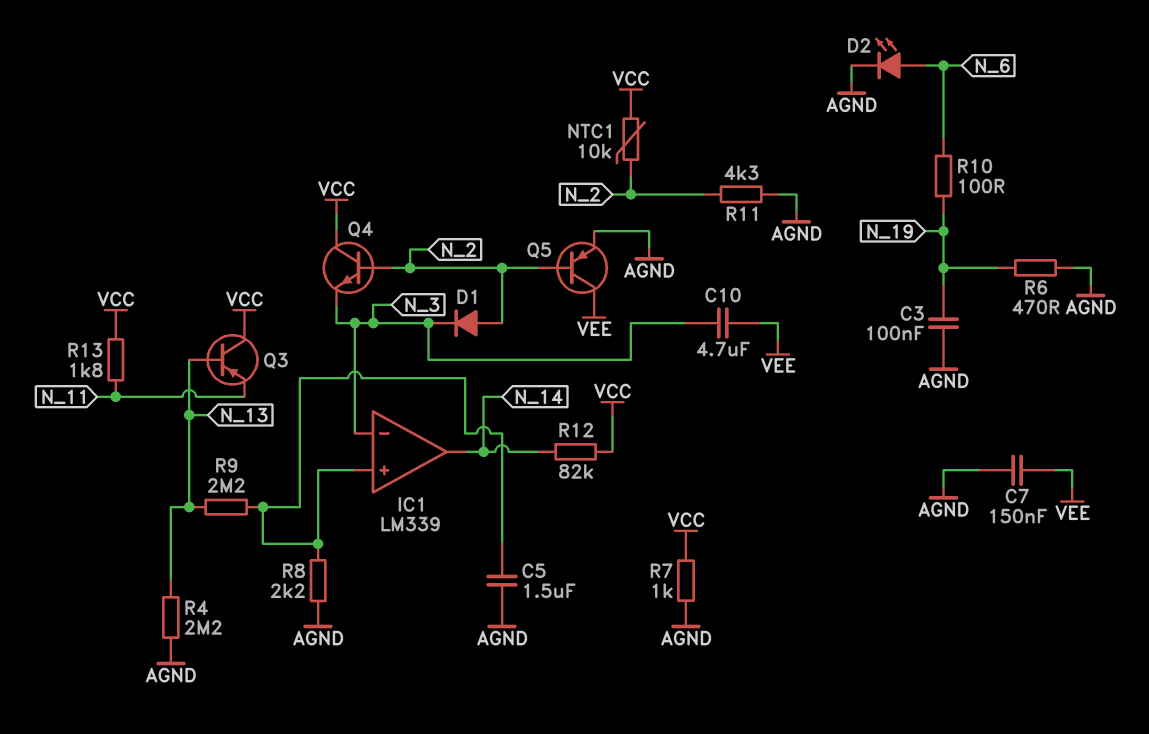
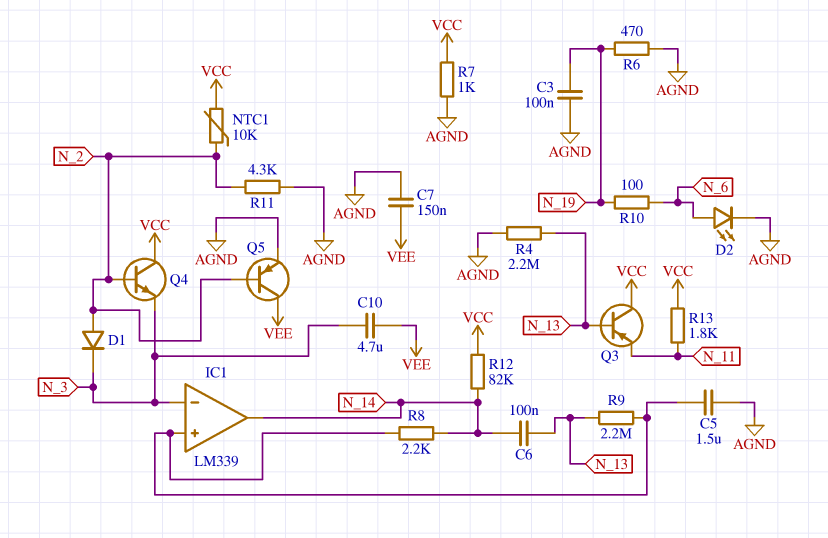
C6: none -> 100nF (N_13, N_14)
R8: 2.2k (AGND, IC1/in+) -> 2.2k (IC1/in+, N_14)

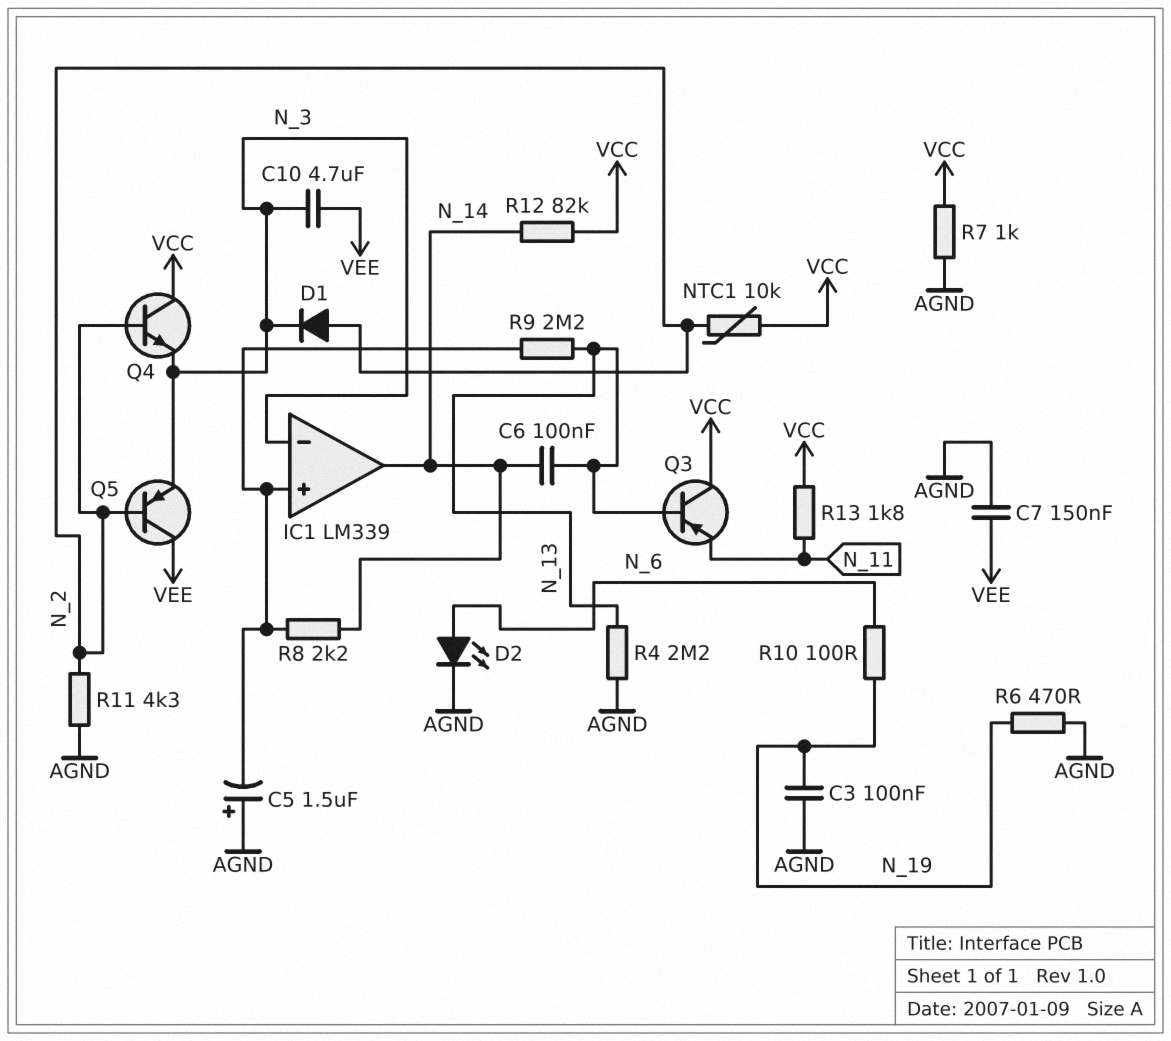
C5: 1.5uF (AGND, IC1/in+) -> 1.5uF (plus AGND, minus IC1/in+)
Q5: PNP (B N_2, C VEE, E AGND) -> PNP (B N_2, C VEE, E N_3)

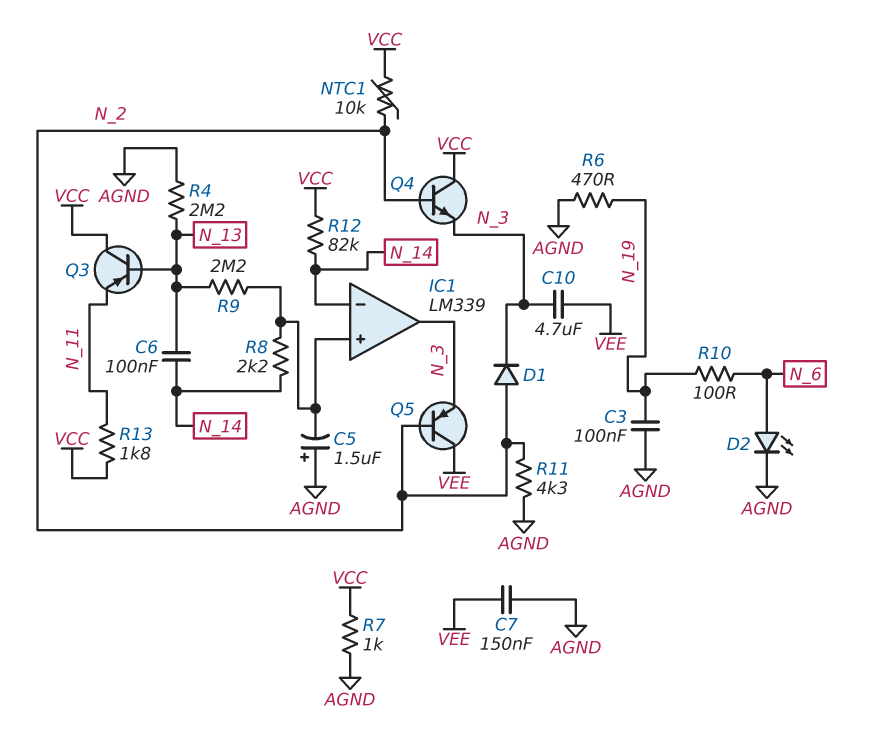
IC1 pin in-: N_3 -> N_14
IC1 pin out: N_14 -> N_3

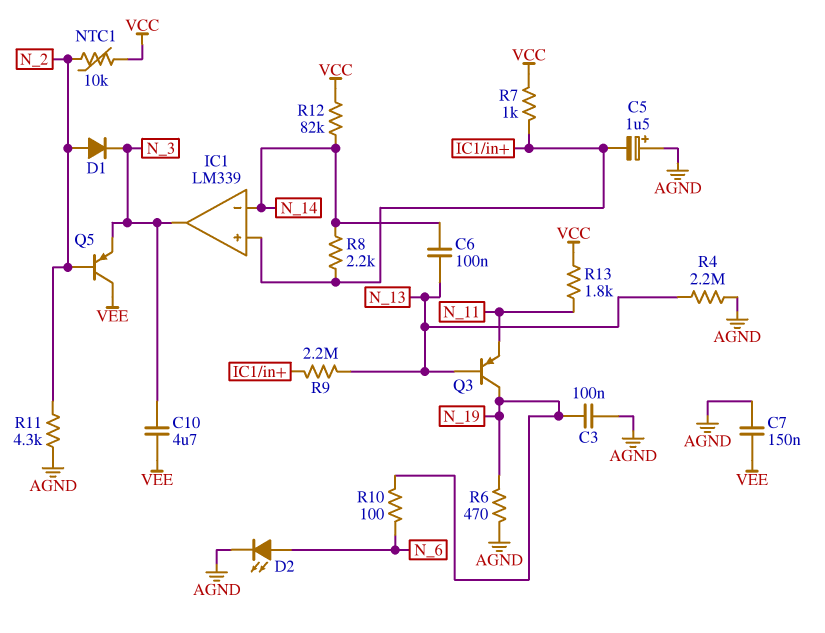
Q3: PNP (B N_13, C VCC, E N_11) -> PNP (B N_13, C N_19, E N_11)
Q4: NPN (B N_2, C VCC, E N_3) -> none
R7: 1k (AGND, VCC) -> 1k (IC1/in+, VCC)

